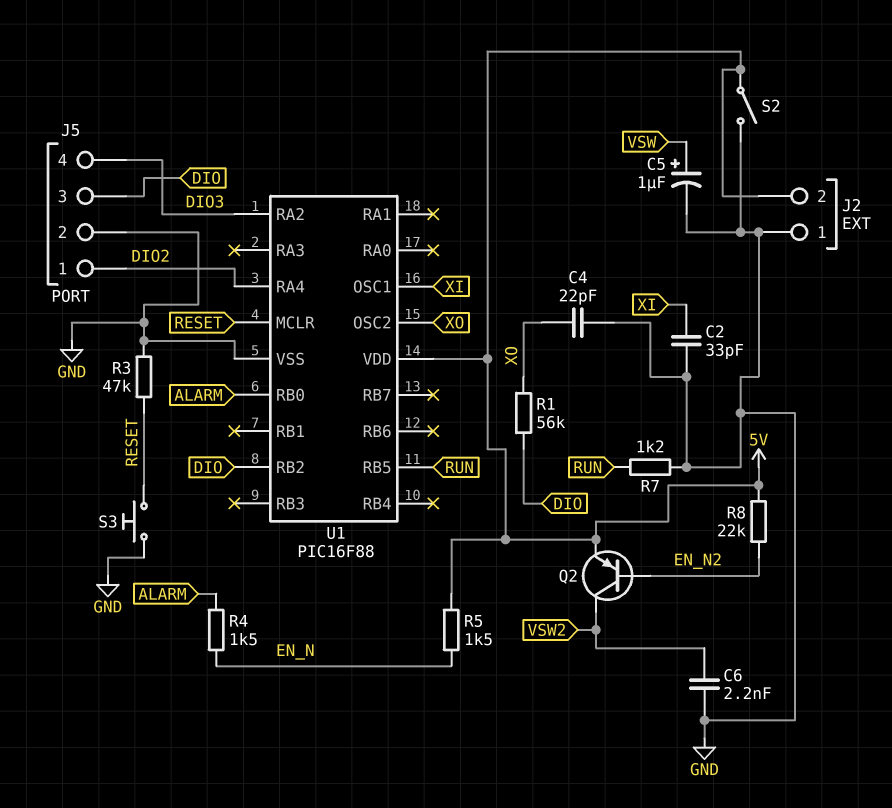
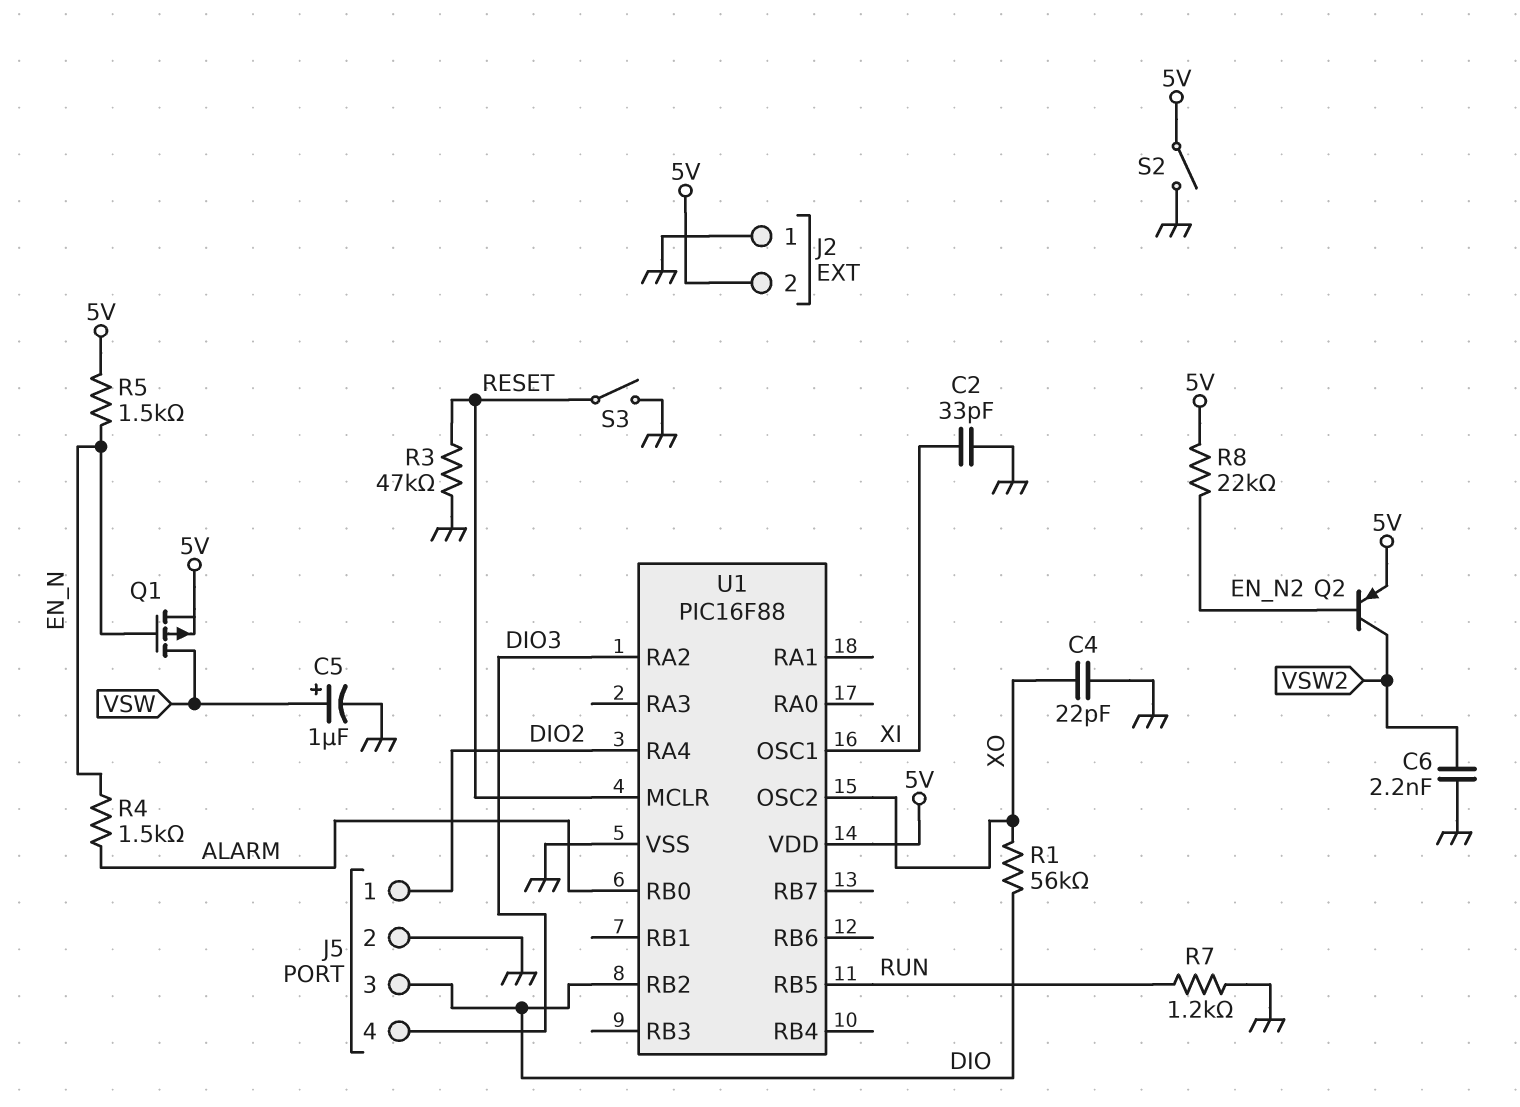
Q1: none -> PMOS (G EN_N, D VSW, S 5V)
S3: button (GND, RESET) -> switch (GND, RESET)

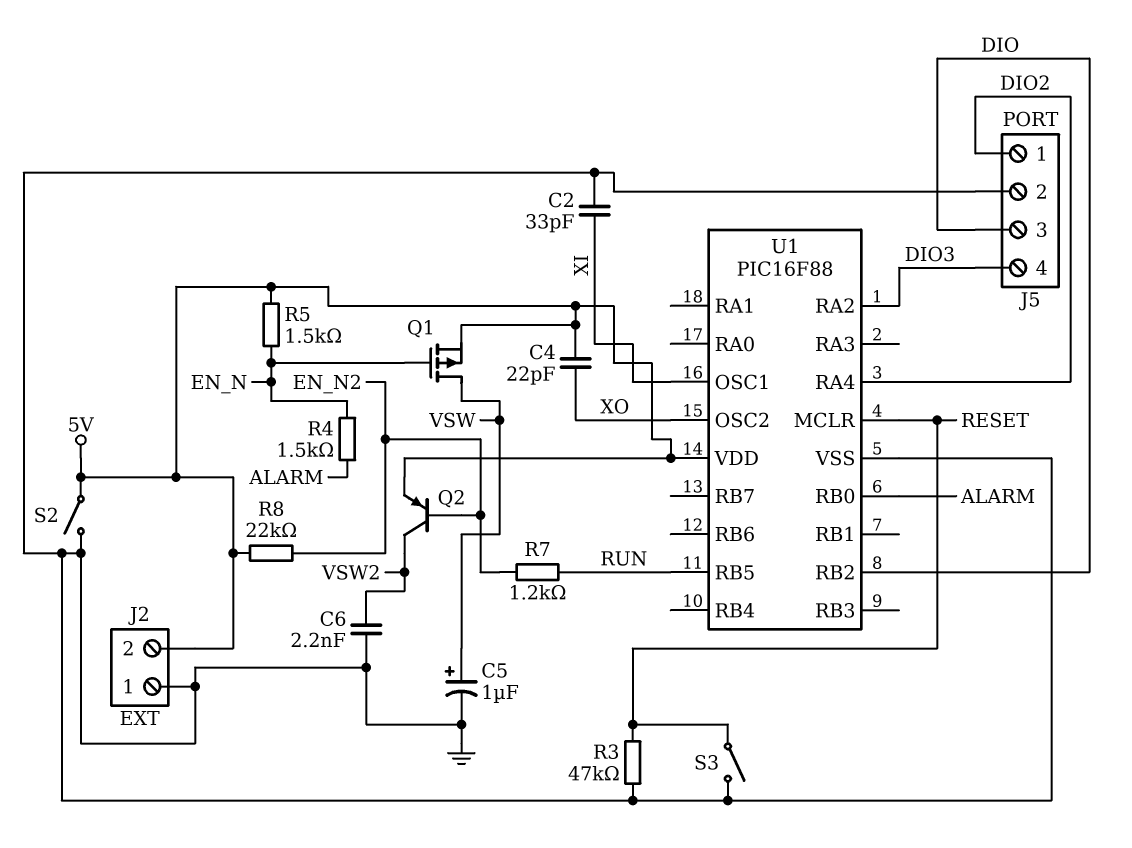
C4: 22pF (GND, XO) -> 22pF (5V, XO)
R1: 56k (DIO, XO) -> none
R7: 1.2k (GND, RUN) -> 1.2k (EN_N2, RUN)

